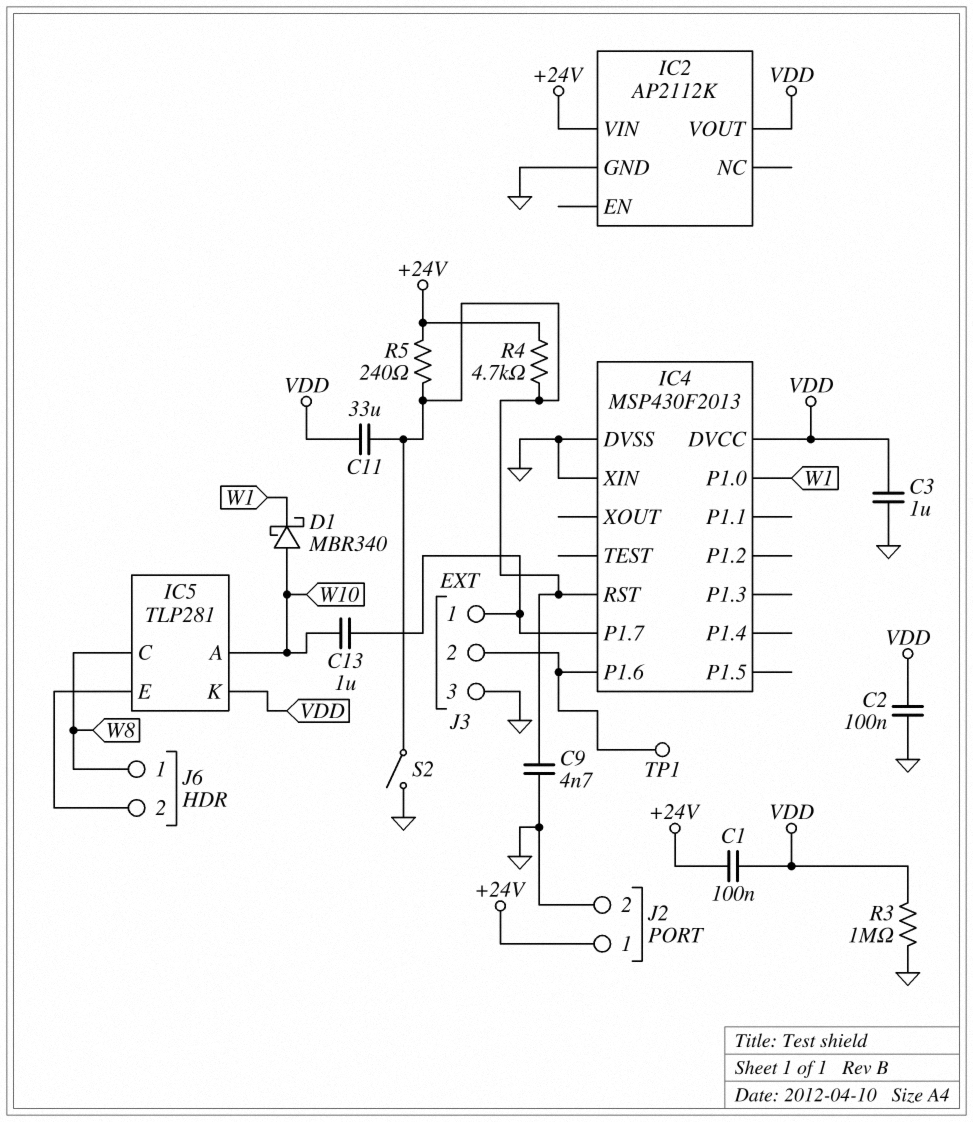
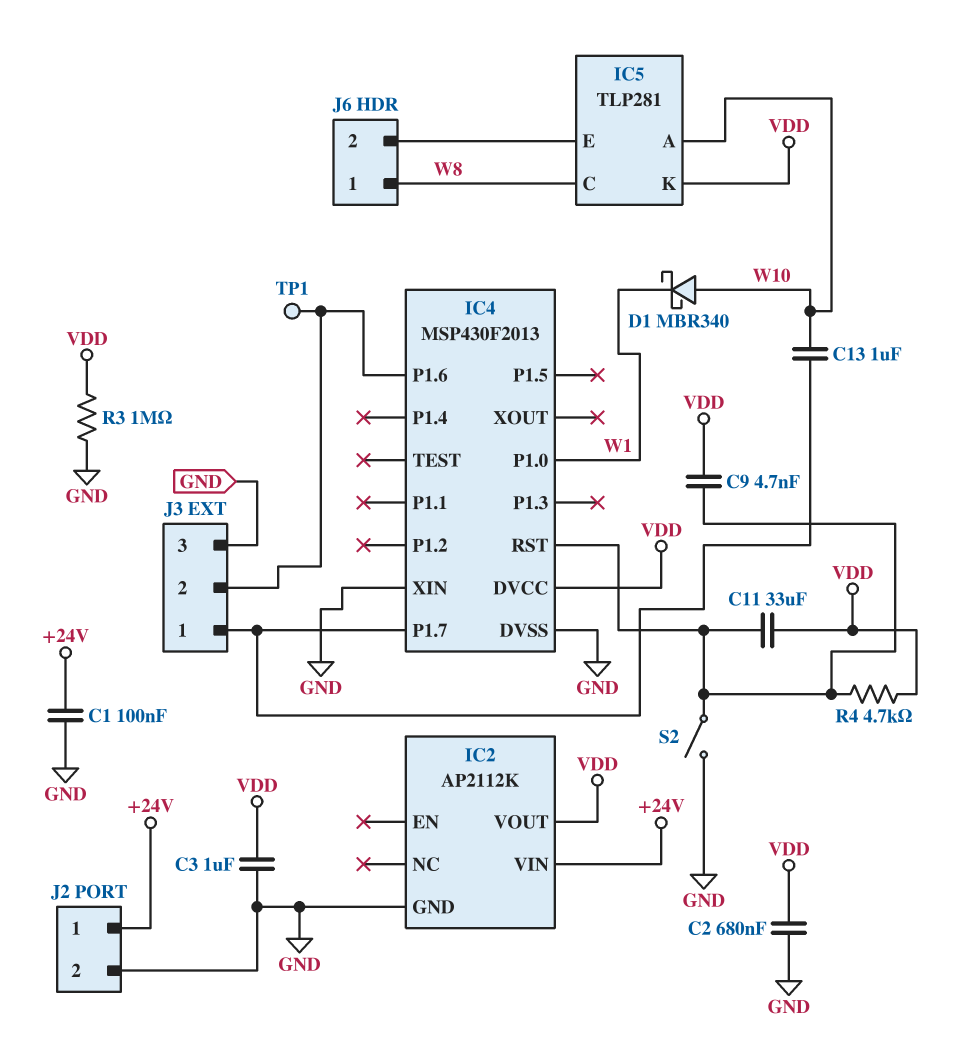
C1: 100nF (+24V, VDD) -> 100nF (+24V, GND)
C2: 100nF (GND, VDD) -> 680nF (GND, VDD)
C9: 4.7nF (GND, IC4/RST) -> 4.7nF (IC4/RST, VDD)
R4: 4.7k (+24V, IC4/RST) -> 4.7k (IC4/RST, VDD)
R5: 240 (+24V, IC4/RST) -> none

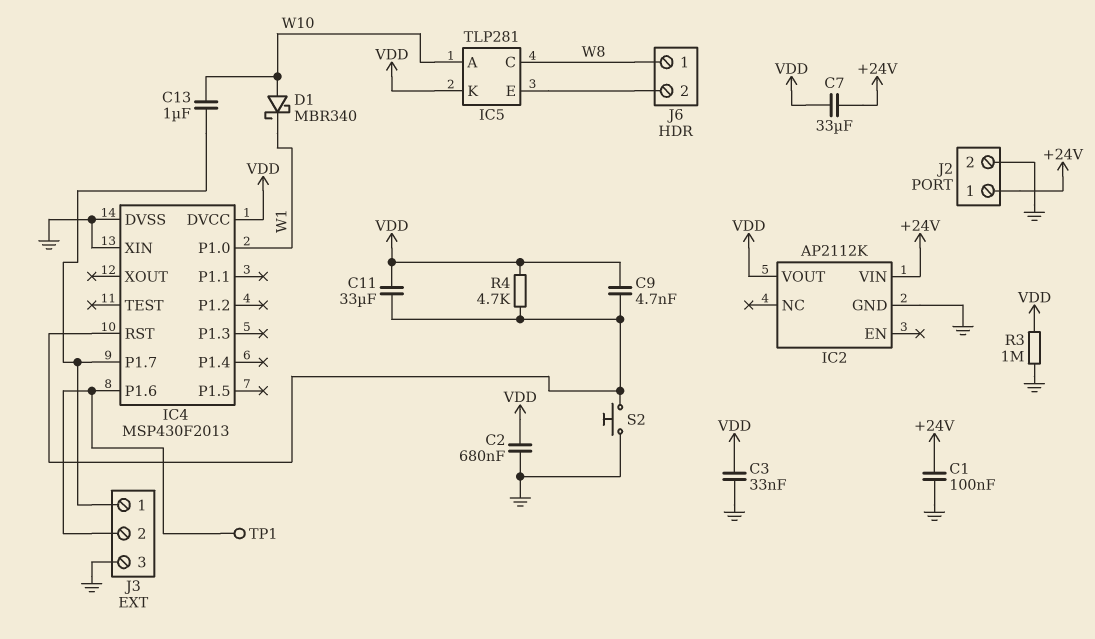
C3: 1uF (GND, VDD) -> 33nF (GND, VDD)
C7: none -> 33uF (+24V, VDD)
S2: switch (GND, IC4/RST) -> button (GND, IC4/RST)

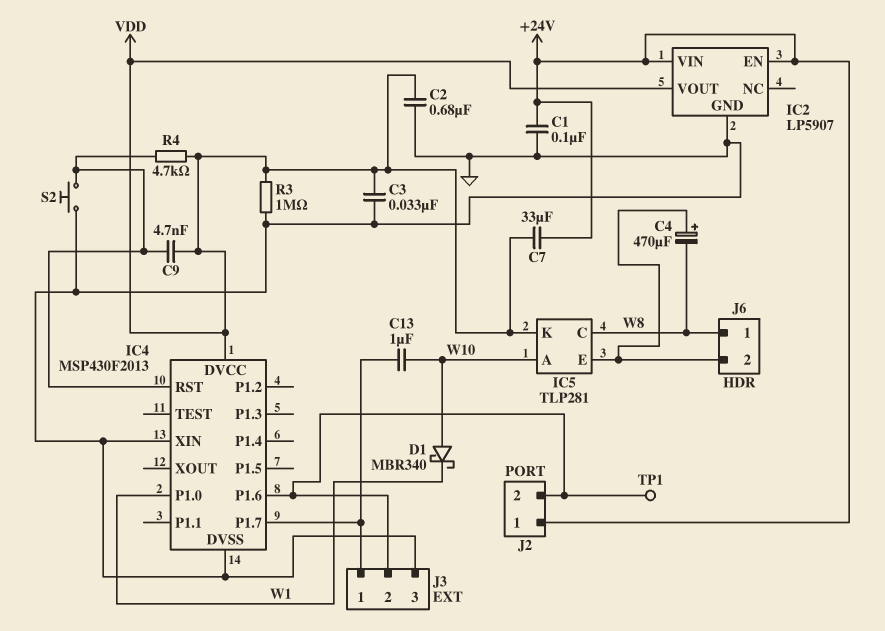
C4: none -> 470uF (plus IC5/E, minus W8)
C11: 33uF (IC4/RST, VDD) -> none
IC2: AP2112K -> LP5907
IC2 pin EN: none -> +24V
J2 pin 2: GND -> IC4/P1.6

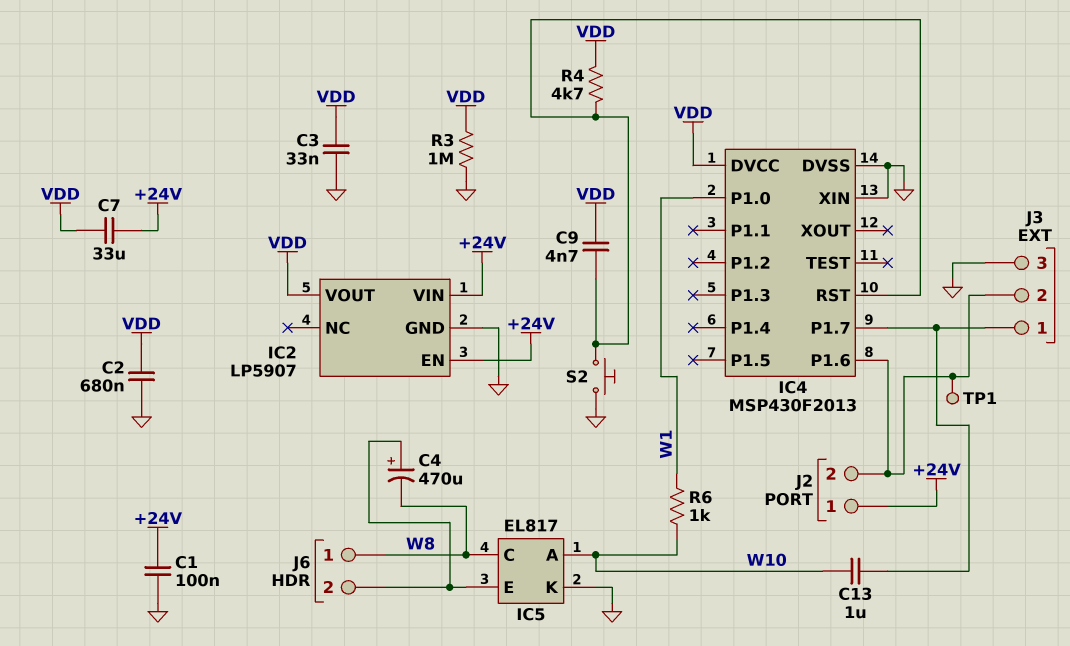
D1: schottky MBR340 (A W10, K W1) -> none
IC5: TLP281 -> EL817
IC5 pin K: VDD -> GND
R6: none -> 1k (W1, W10)

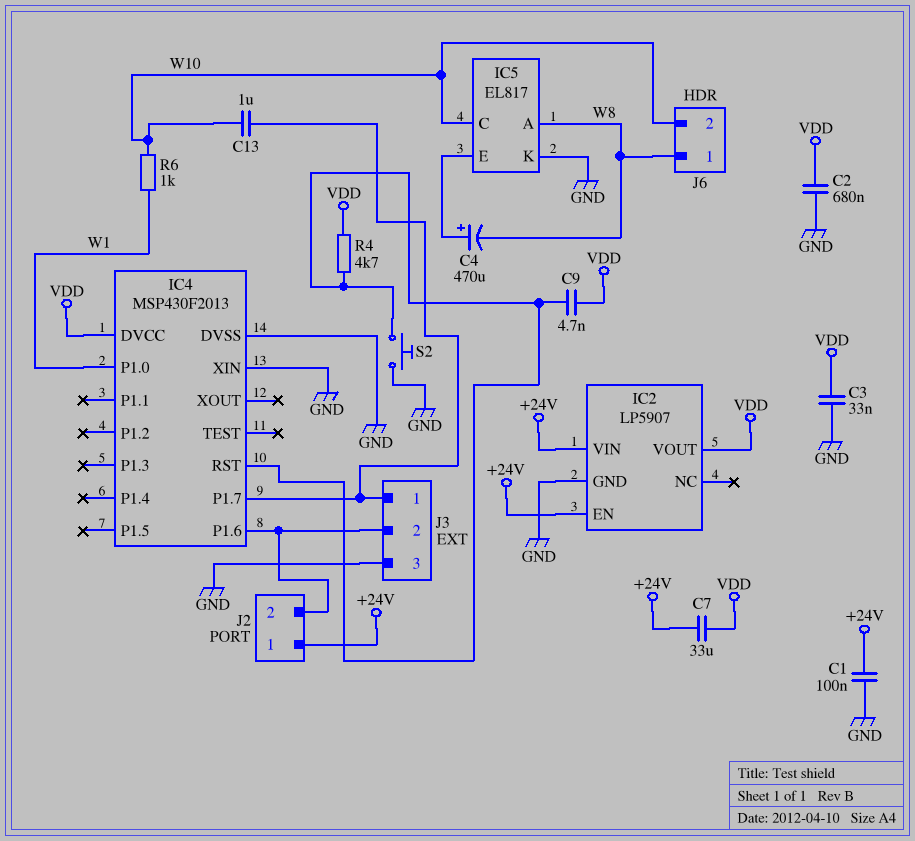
IC5 pin A: W10 -> W8
IC5 pin C: W8 -> W10
J6 pin 2: IC5/E -> W10
R3: 1M (GND, VDD) -> none
TP1: test point (IC4/P1.6) -> none

